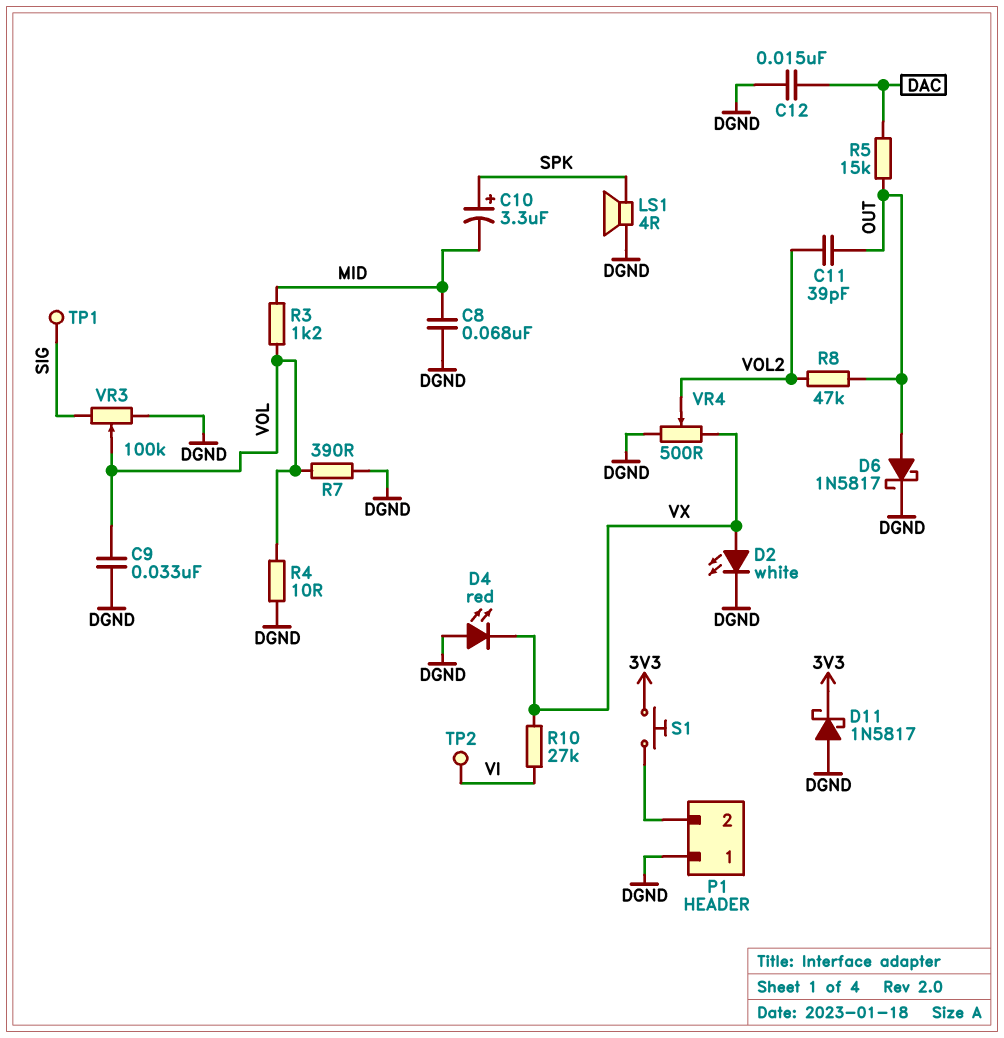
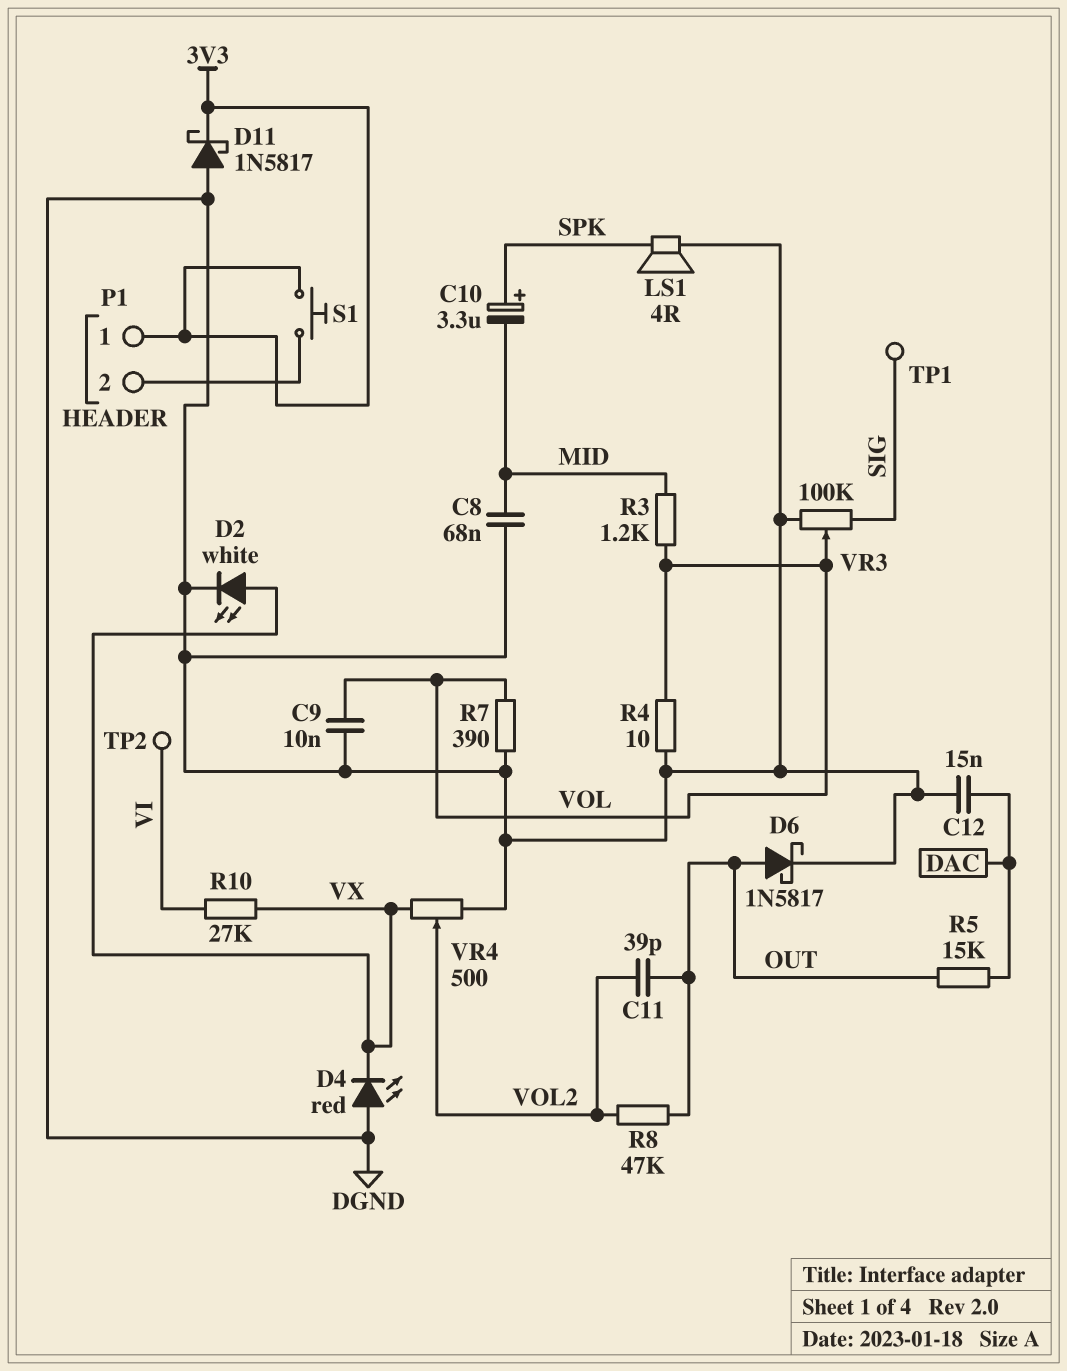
C9: 33nF (DGND, VOL) -> 10nF (DGND, VOL)
P1 pin 1: DGND -> 3V3

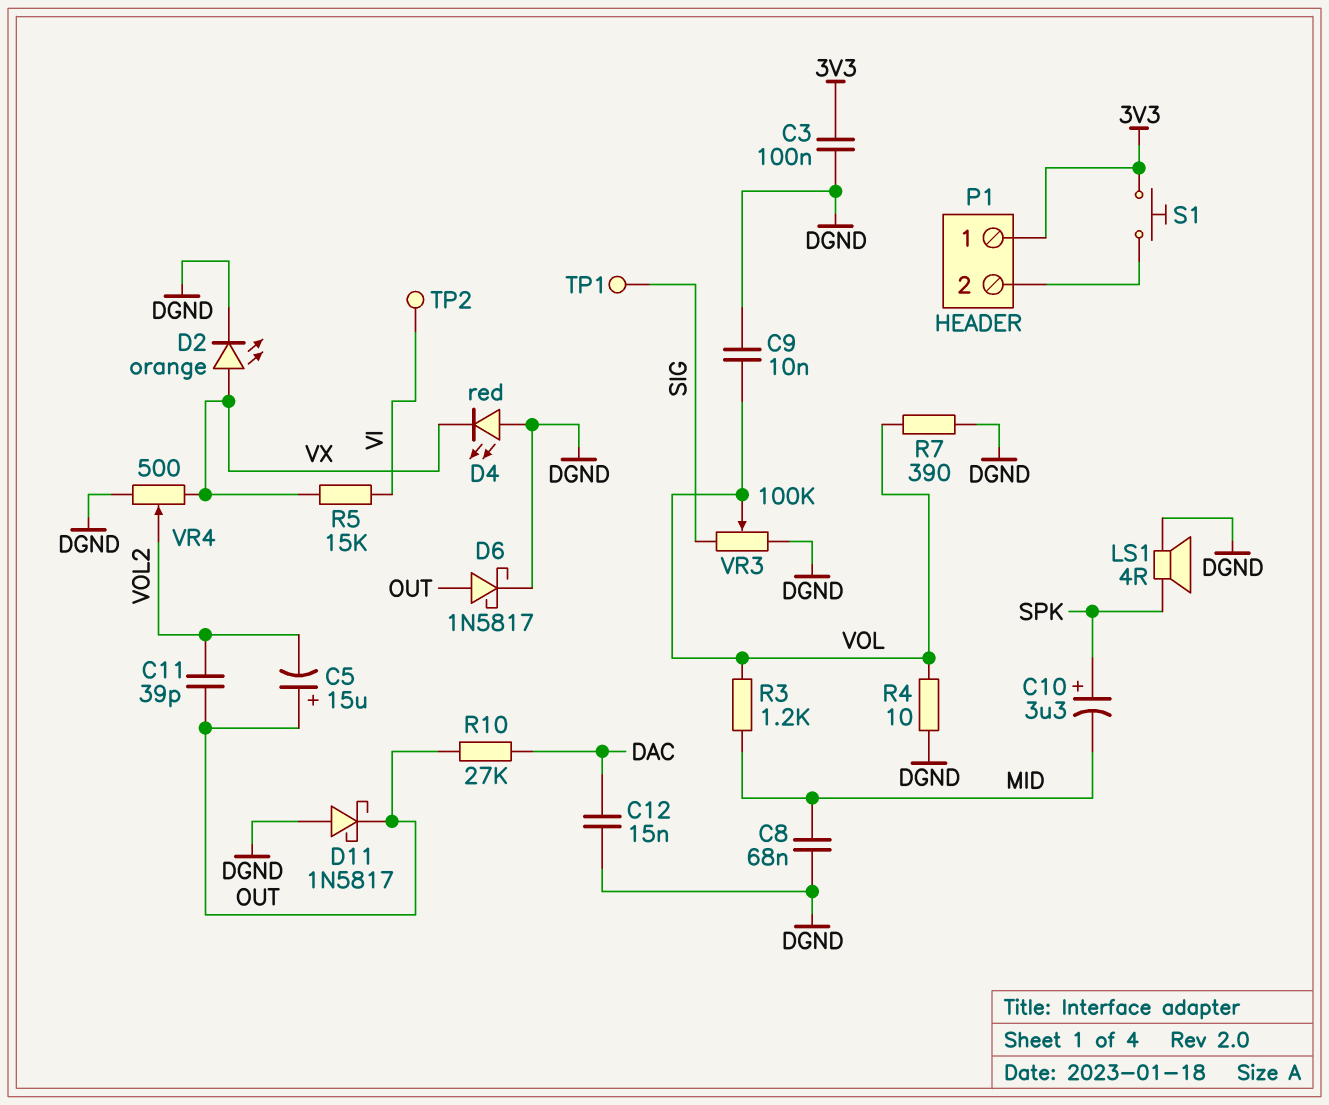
C3: none -> 100nF (3V3, DGND)
C5: none -> 15uF (plus OUT, minus VOL2)
D2: LED white (A VX, K DGND) -> LED orange (A VX, K DGND)
D11: schottky 1N5817 (A DGND, K 3V3) -> schottky 1N5817 (A DGND, K OUT)
R5: 15k (DAC, OUT) -> 15k (VI, VX)
R8: 47k (OUT, VOL2) -> none
R10: 27k (VI, VX) -> 27k (DAC, OUT)

